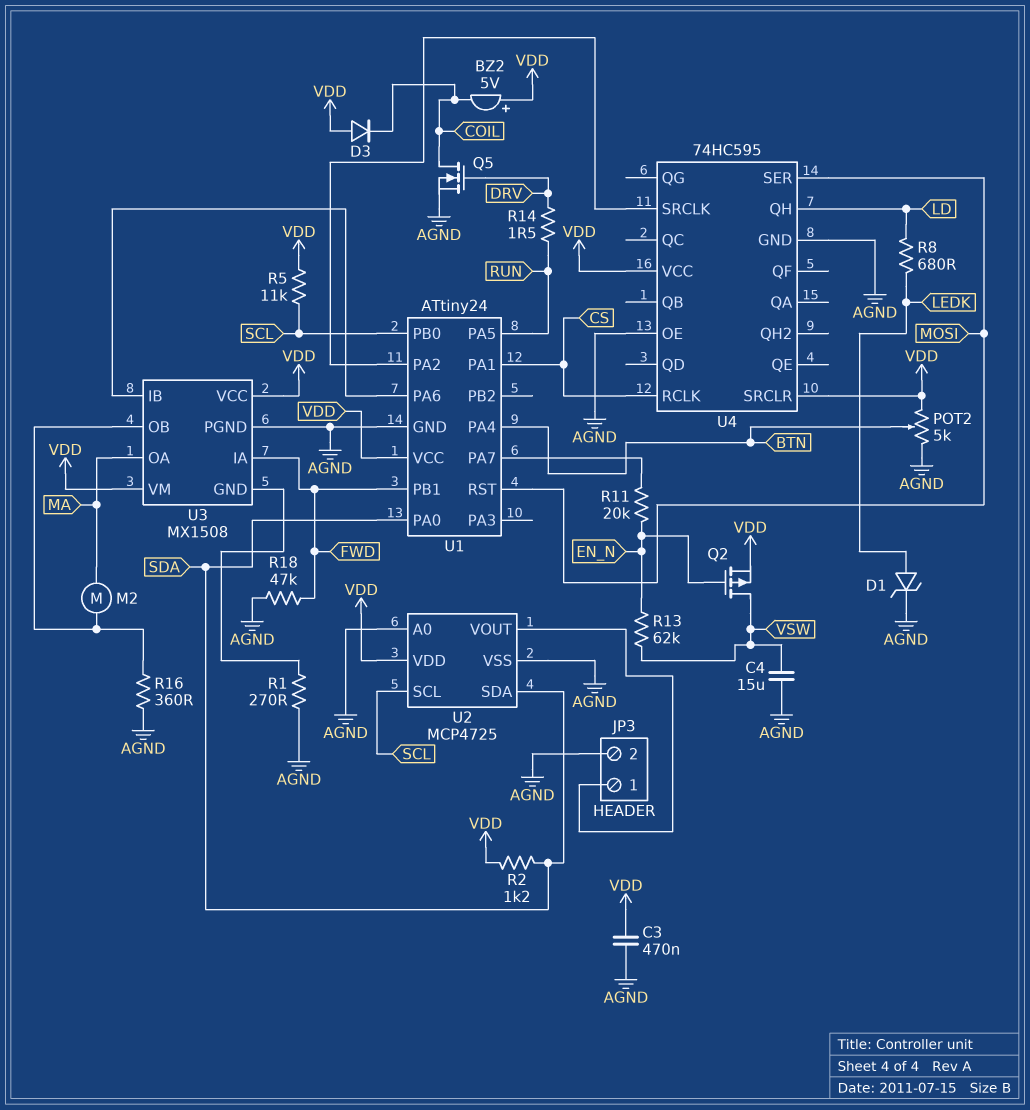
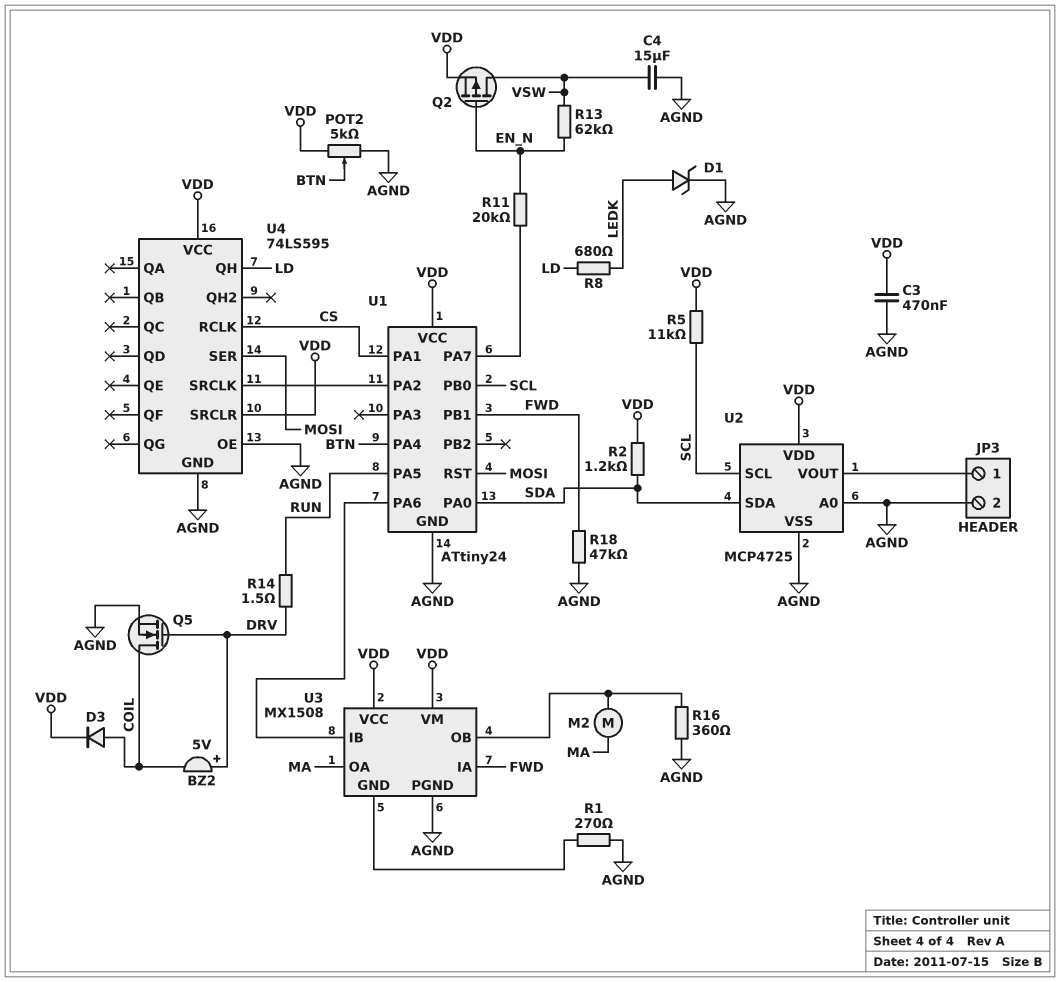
BZ2: buzzer 5V (plus VDD, minus COIL) -> buzzer 5V (plus DRV, minus COIL)
D3: diode (A VDD, K COIL) -> diode (A COIL, K VDD)
U4: 74HC595 -> 74LS595

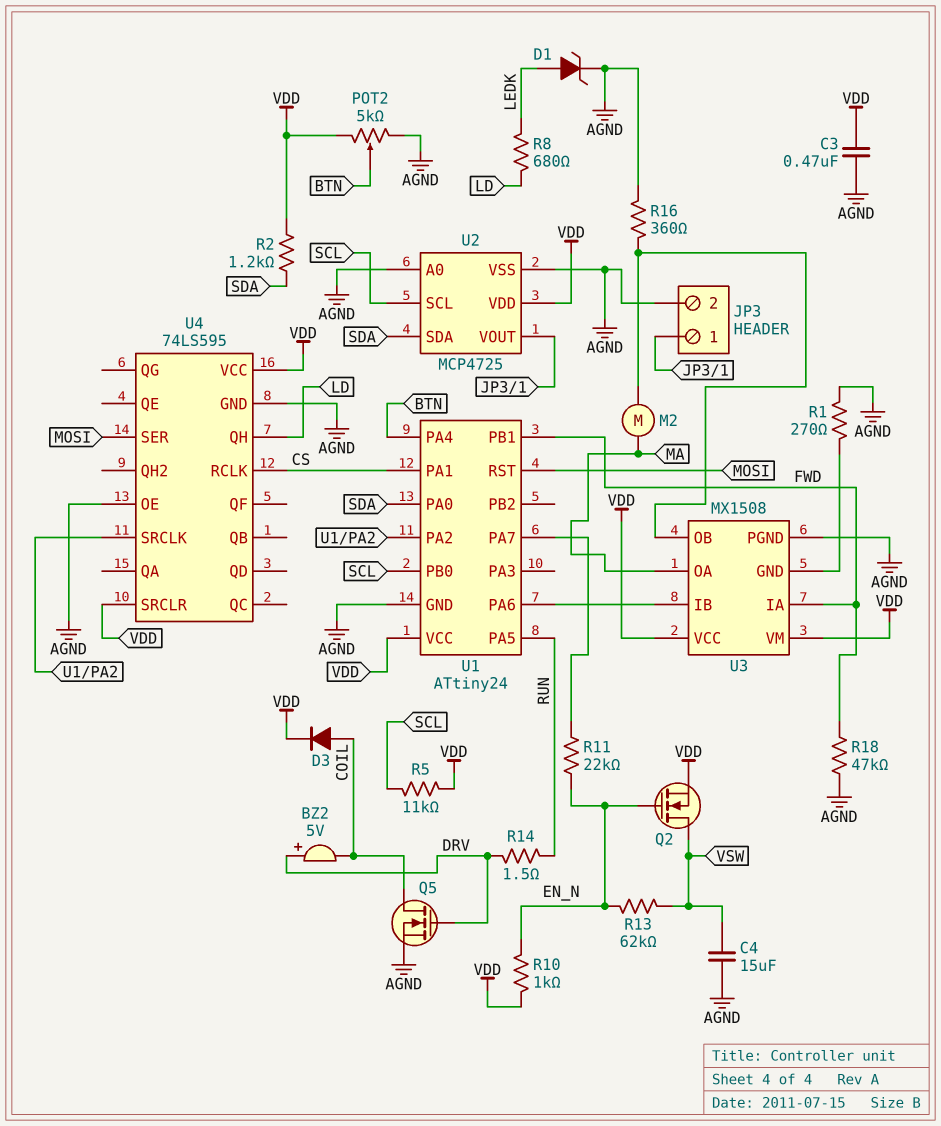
Q2: PMOS (G EN_N, D VSW, S VDD) -> NMOS (G EN_N, D VSW, S VDD)
R10: none -> 1k (EN_N, VDD)
R11: 20k (EN_N, U1/PA7) -> 22k (EN_N, U1/PA7)

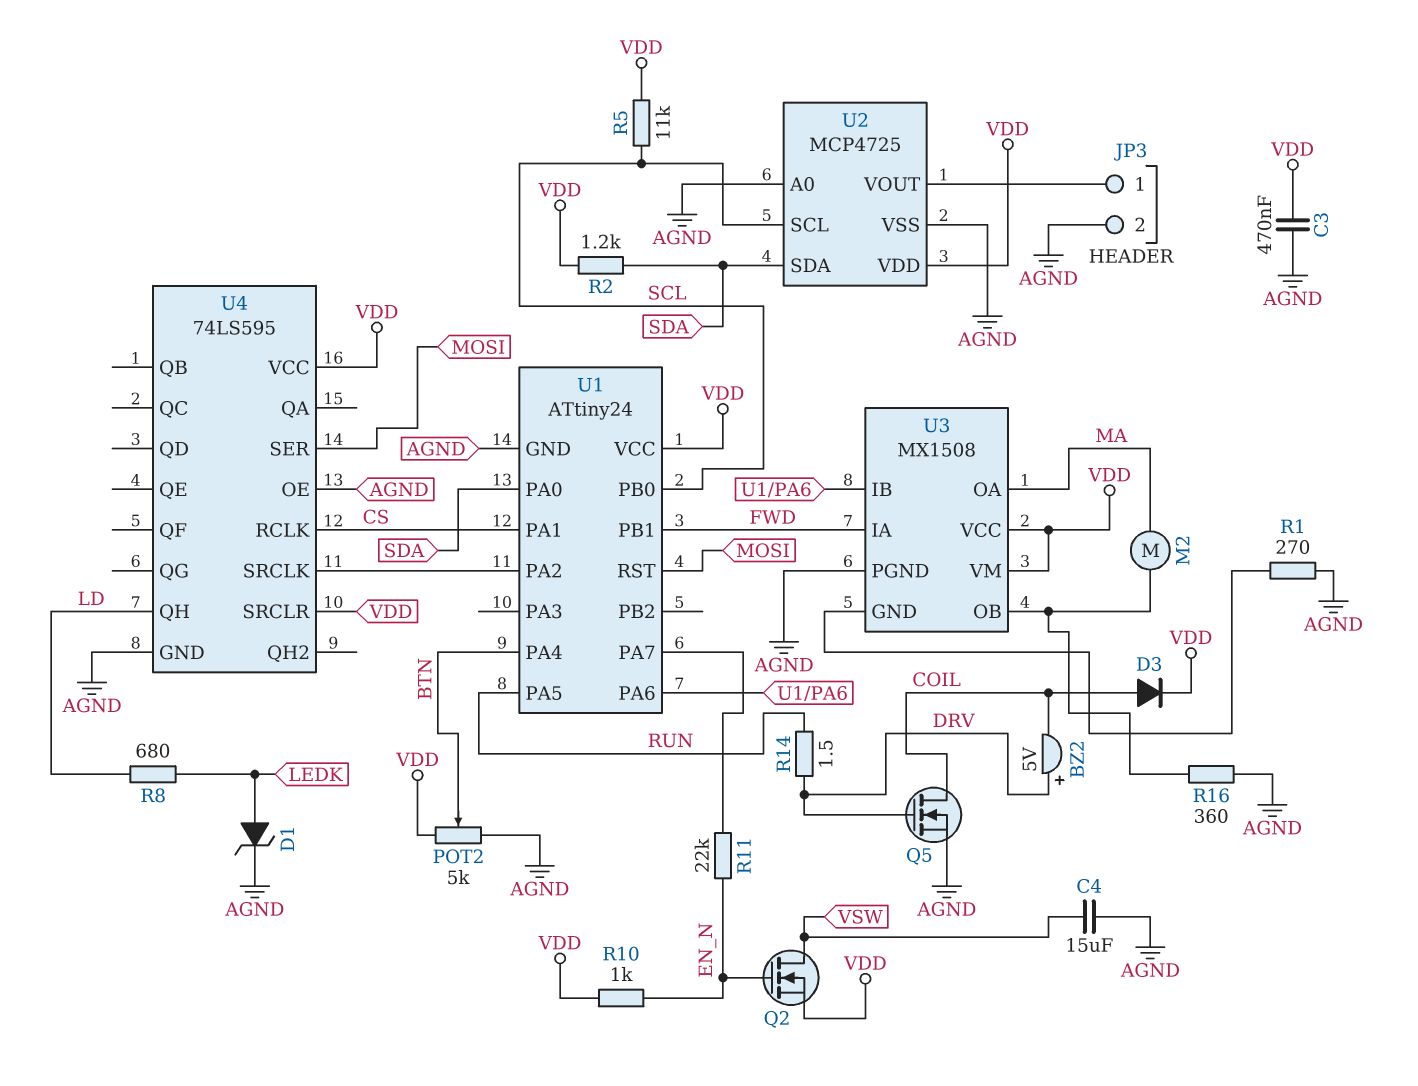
R13: 62k (EN_N, VSW) -> none
R18: 47k (AGND, FWD) -> none

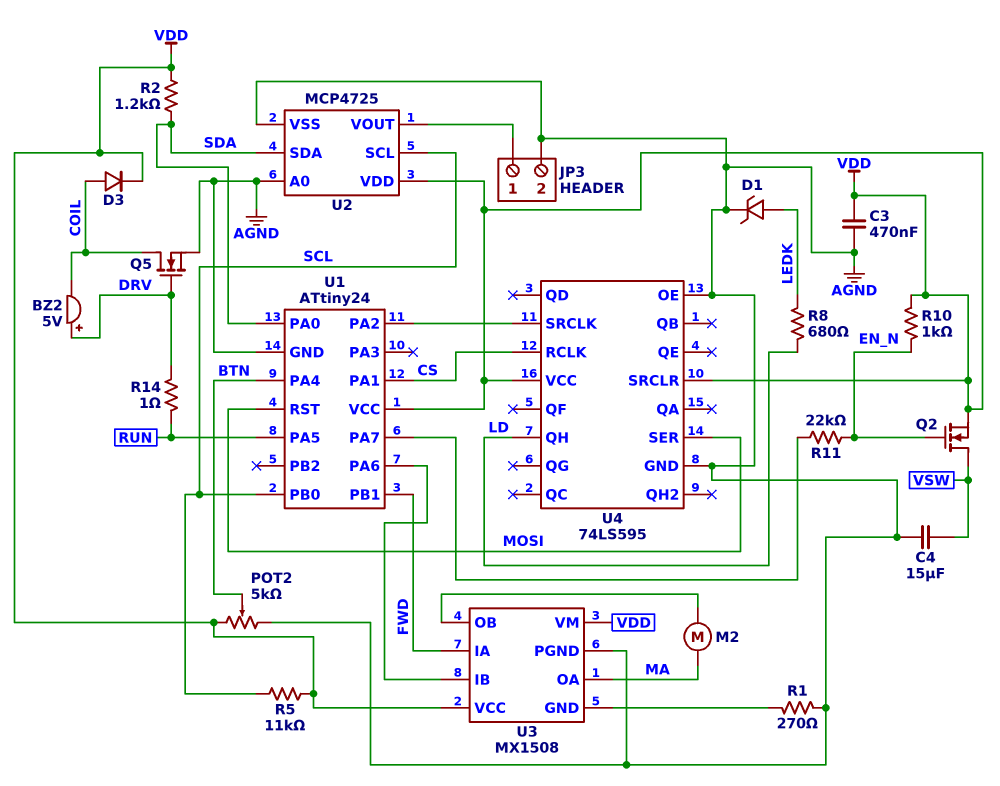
R14: 1.5 (DRV, RUN) -> 1 (DRV, RUN)
R16: 360 (AGND, U3/OB) -> none

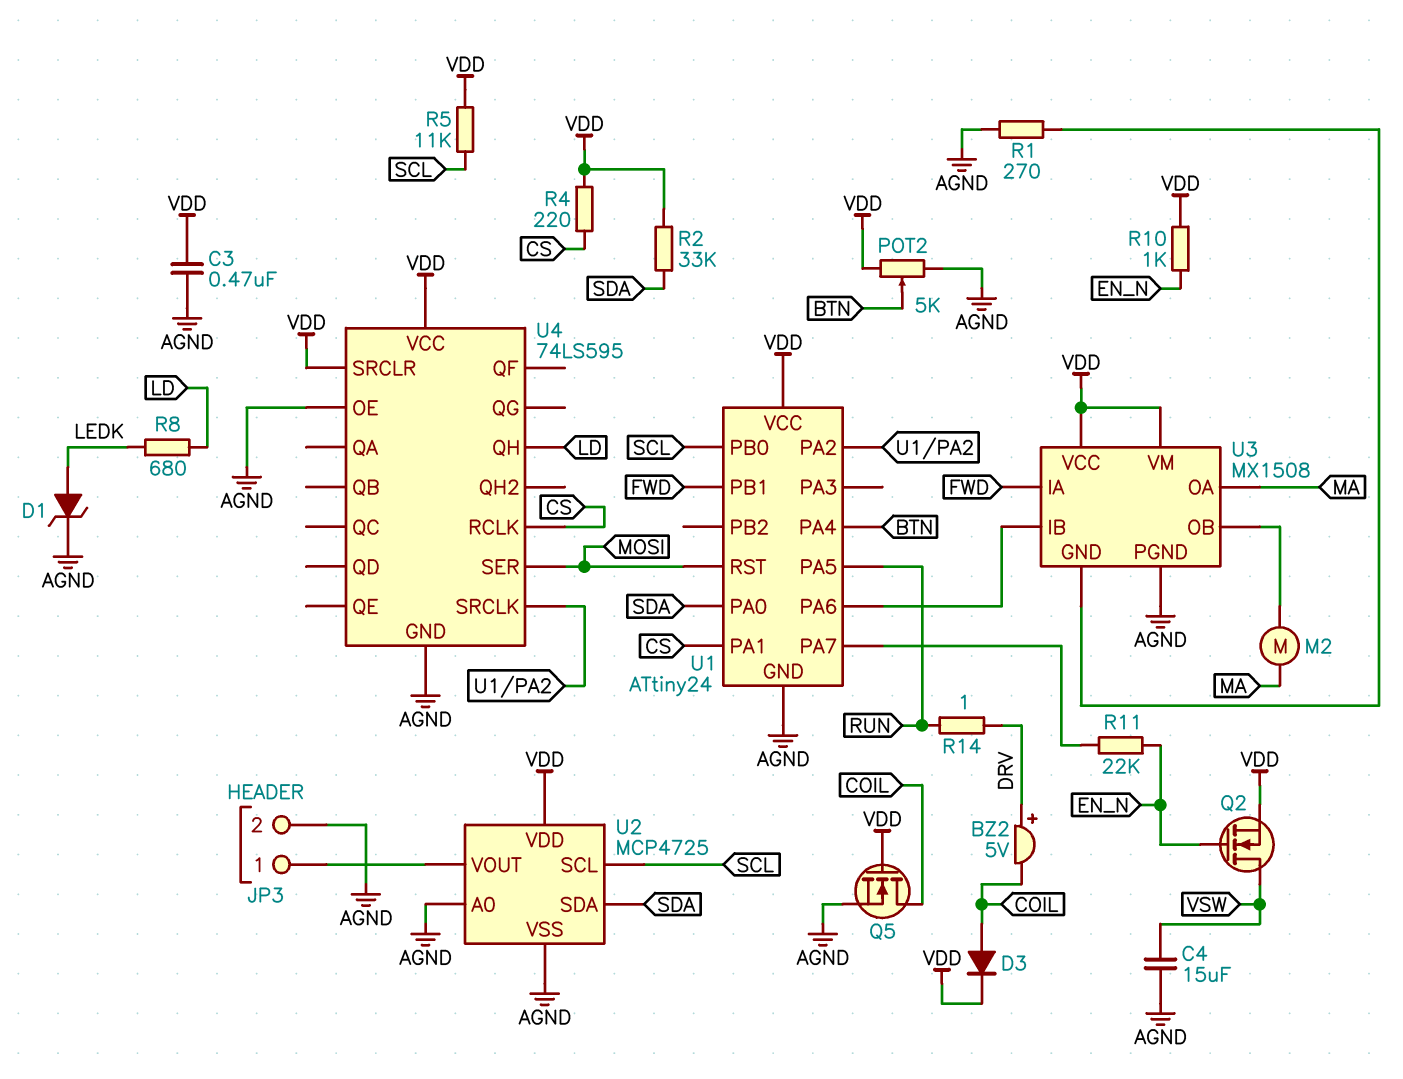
Q5: NMOS (G DRV, D COIL, S AGND) -> NMOS (G VDD, D COIL, S AGND)
R2: 1.2k (SDA, VDD) -> 33k (SDA, VDD)
R4: none -> 220 (CS, VDD)

